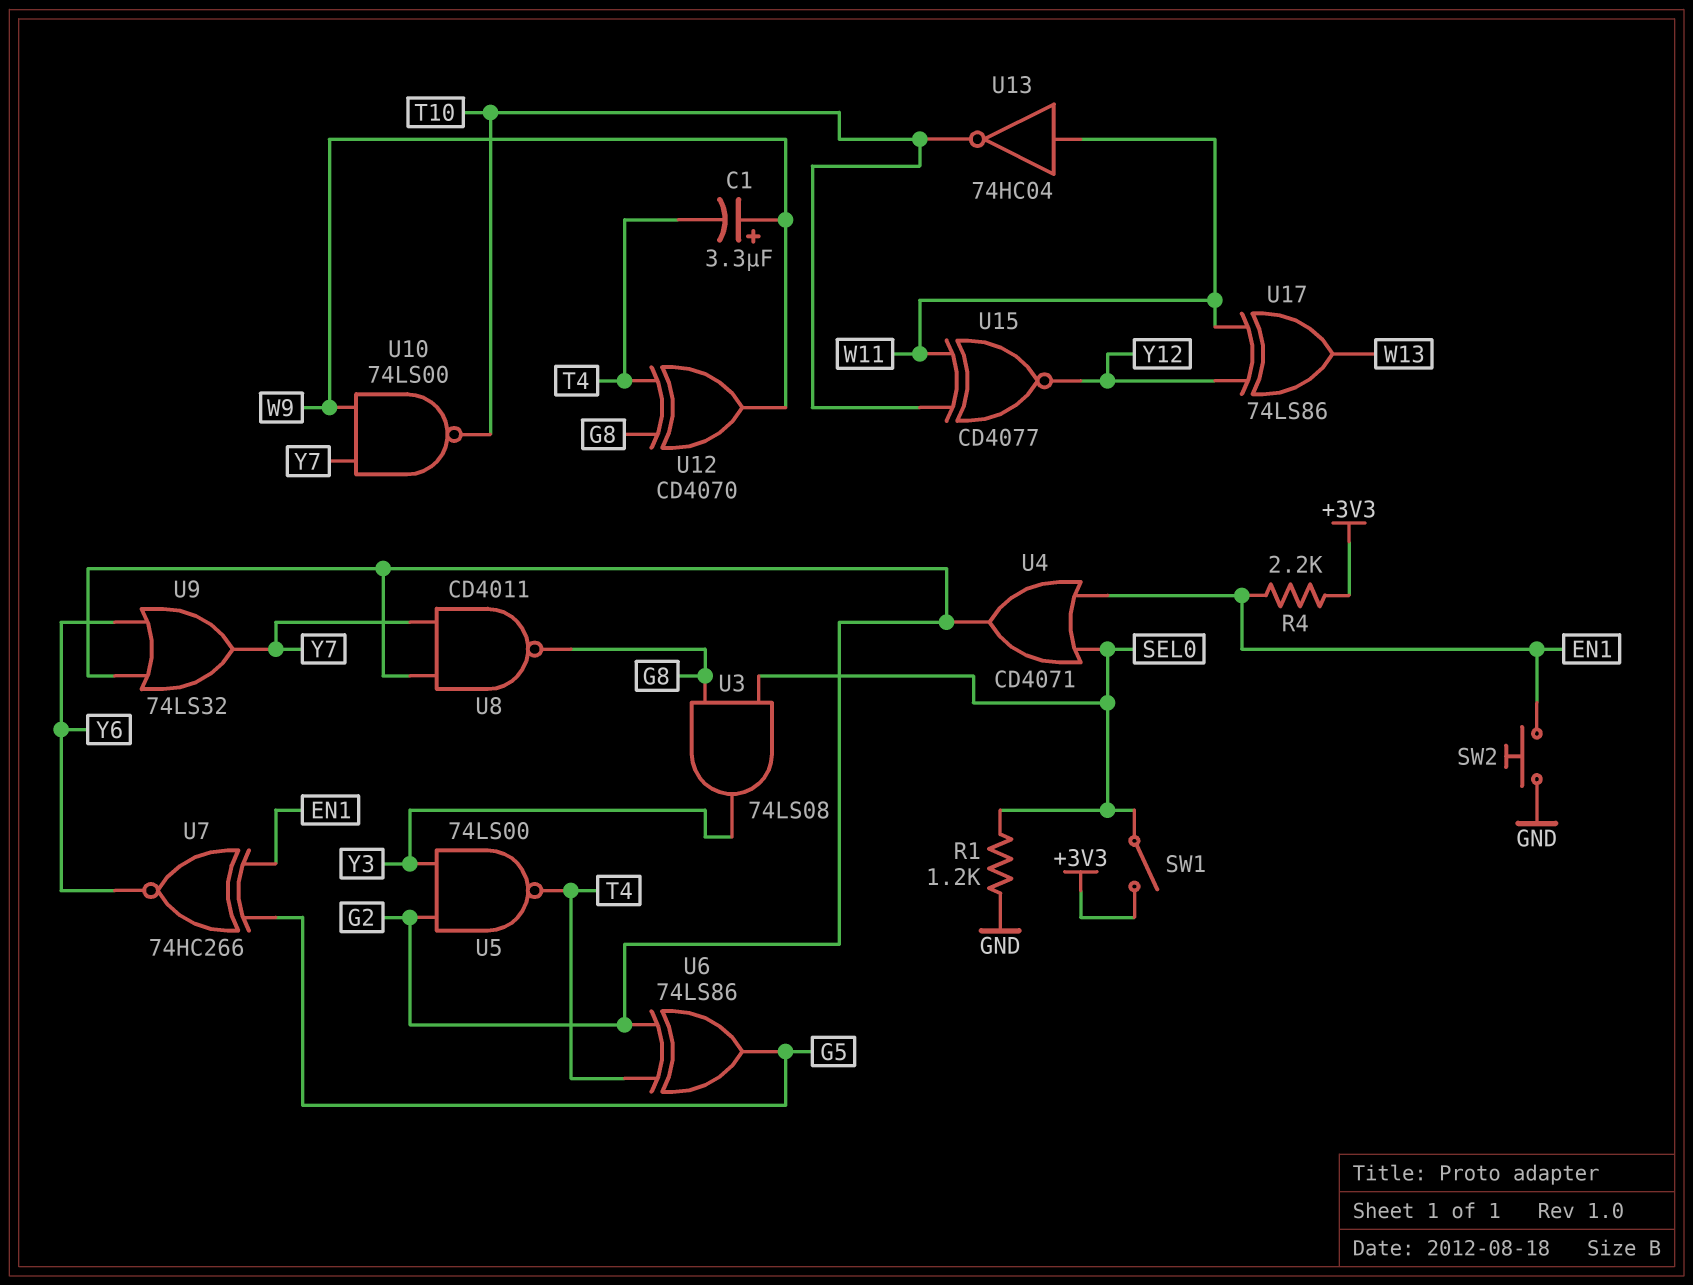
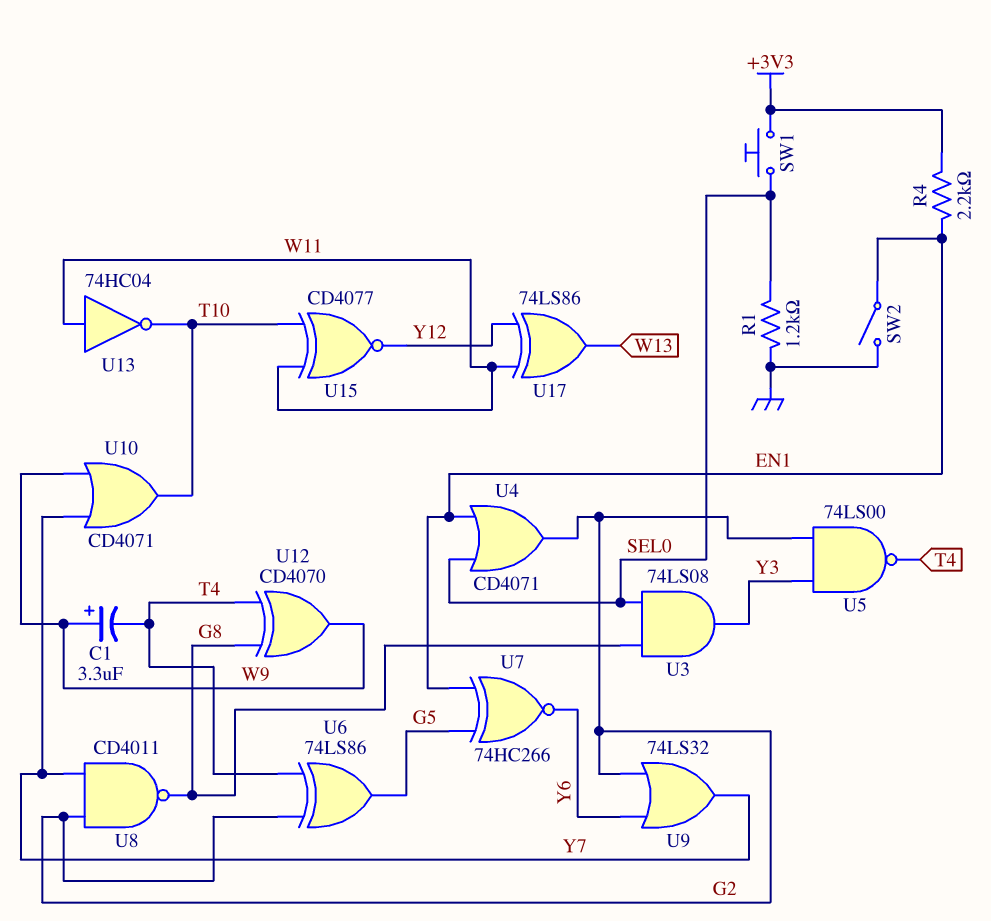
SW1: switch (+3V3, SEL0) -> button (+3V3, SEL0)
SW2: button (EN1, GND) -> switch (EN1, GND)
U10: NAND 74LS00 (in W9, in Y7, out T10) -> OR CD4071 (in W9, in Y7, out T10)

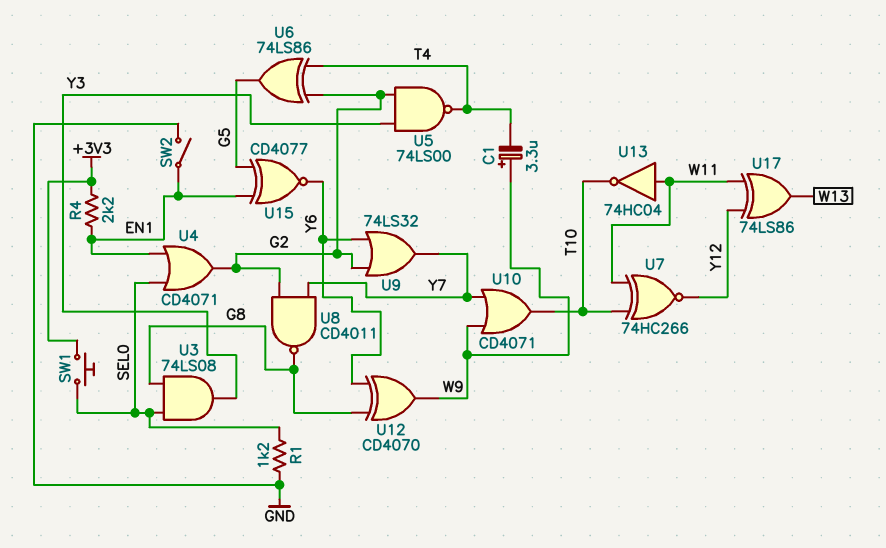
U7: XNOR 74HC266 (in EN1, in G5, out Y6) -> XNOR 74HC266 (in T10, in W11, out Y12)
U12: XOR CD4070 (in G8, in T4, out W9) -> XOR CD4070 (in G8, in Y6, out W9)
U15: XNOR CD4077 (in T10, in W11, out Y12) -> XNOR CD4077 (in EN1, in G5, out Y6)

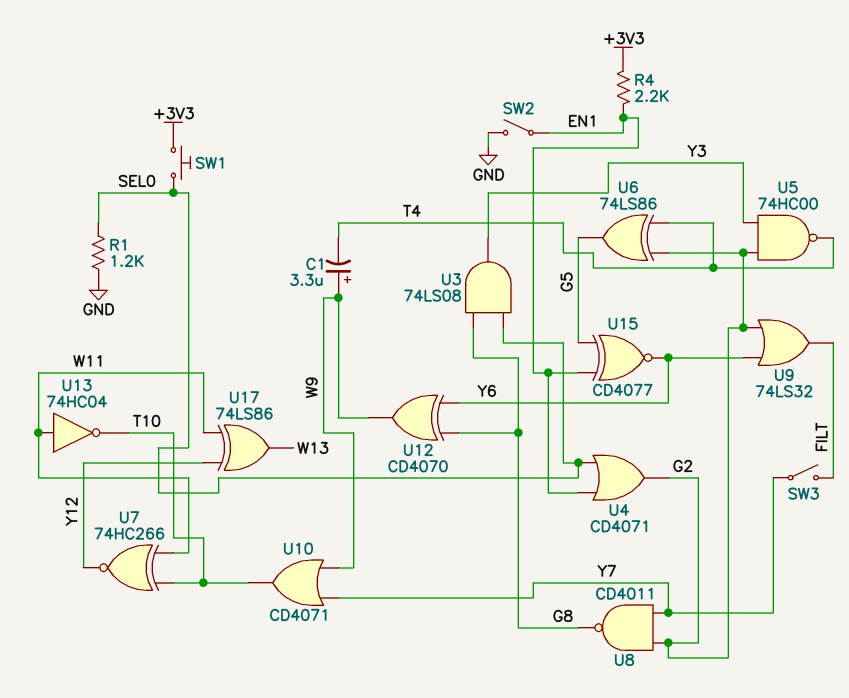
SW3: none -> switch (FILT, Y7)
U5: NAND 74LS00 (in G2, in Y3, out T4) -> NAND 74HC00 (in G2, in Y3, out T4)
U9: OR 74LS32 (in G2, in Y6, out Y7) -> OR 74LS32 (in G2, in Y6, out FILT)

